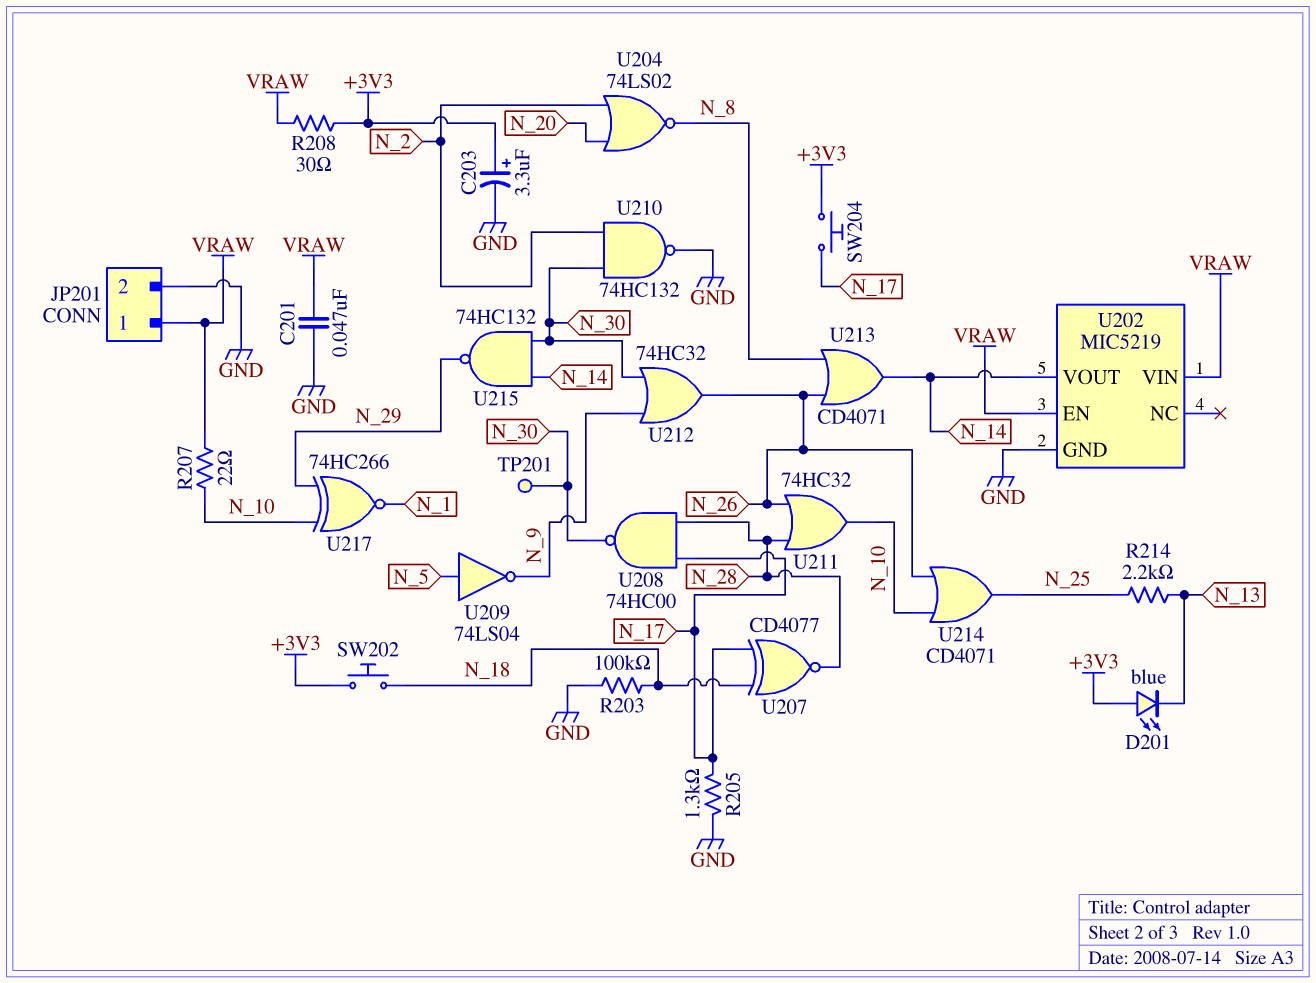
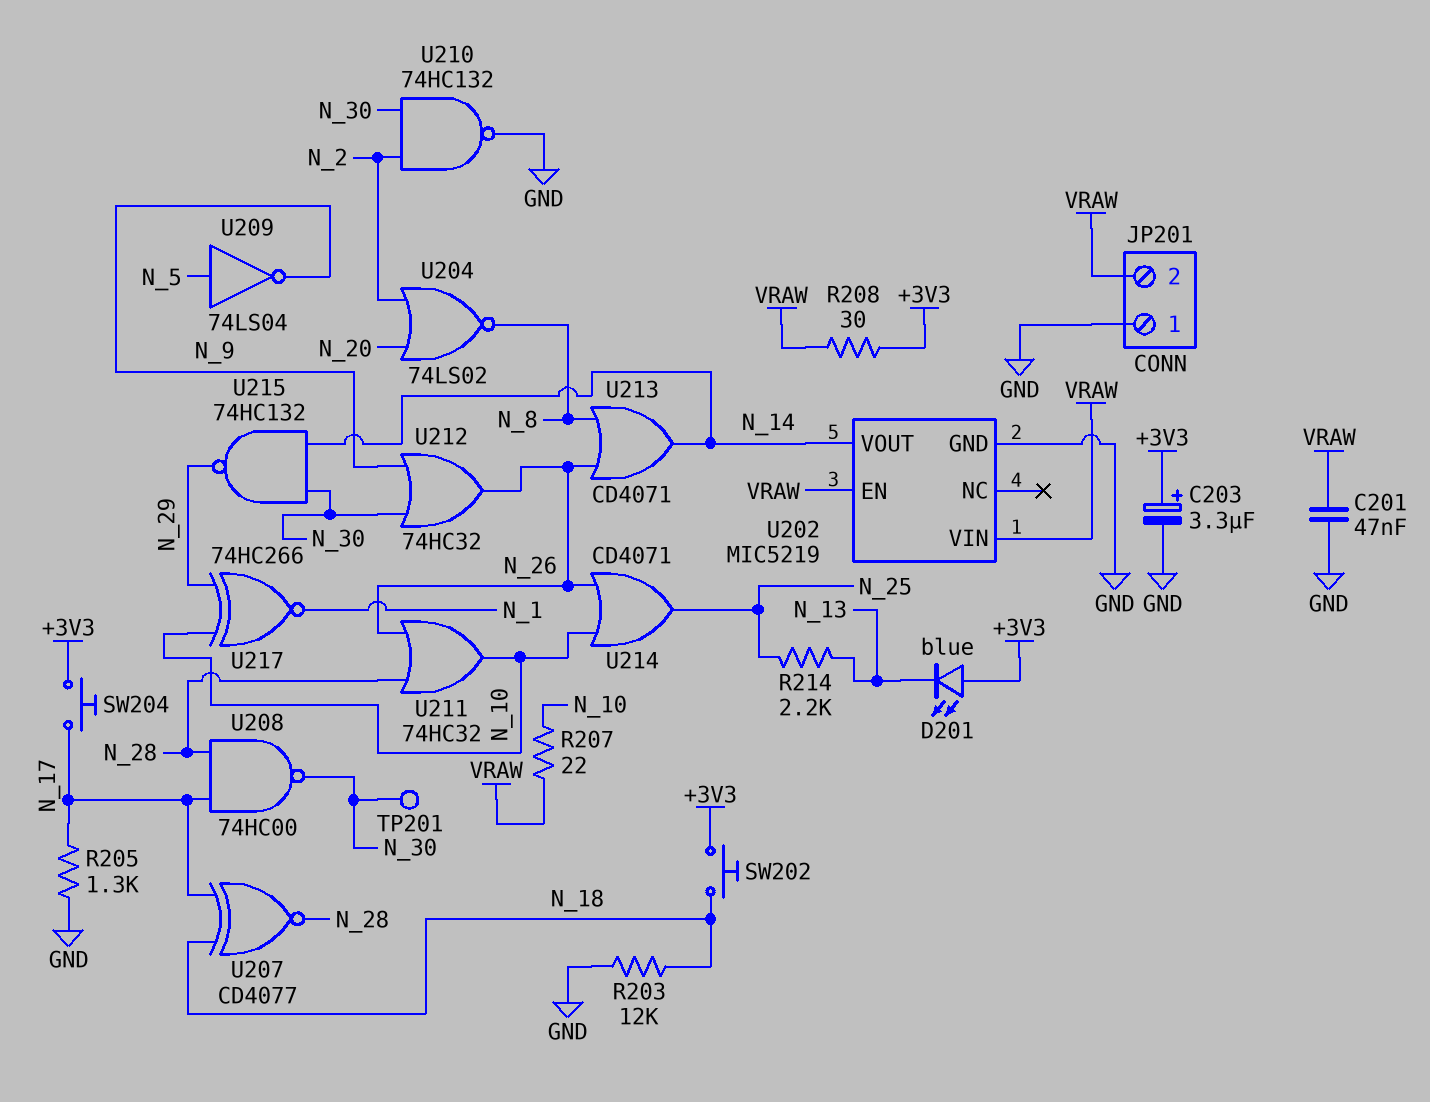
JP201 pin 1: VRAW -> GND
JP201 pin 2: GND -> VRAW
R203: 100k (GND, N_18) -> 12k (GND, N_18)

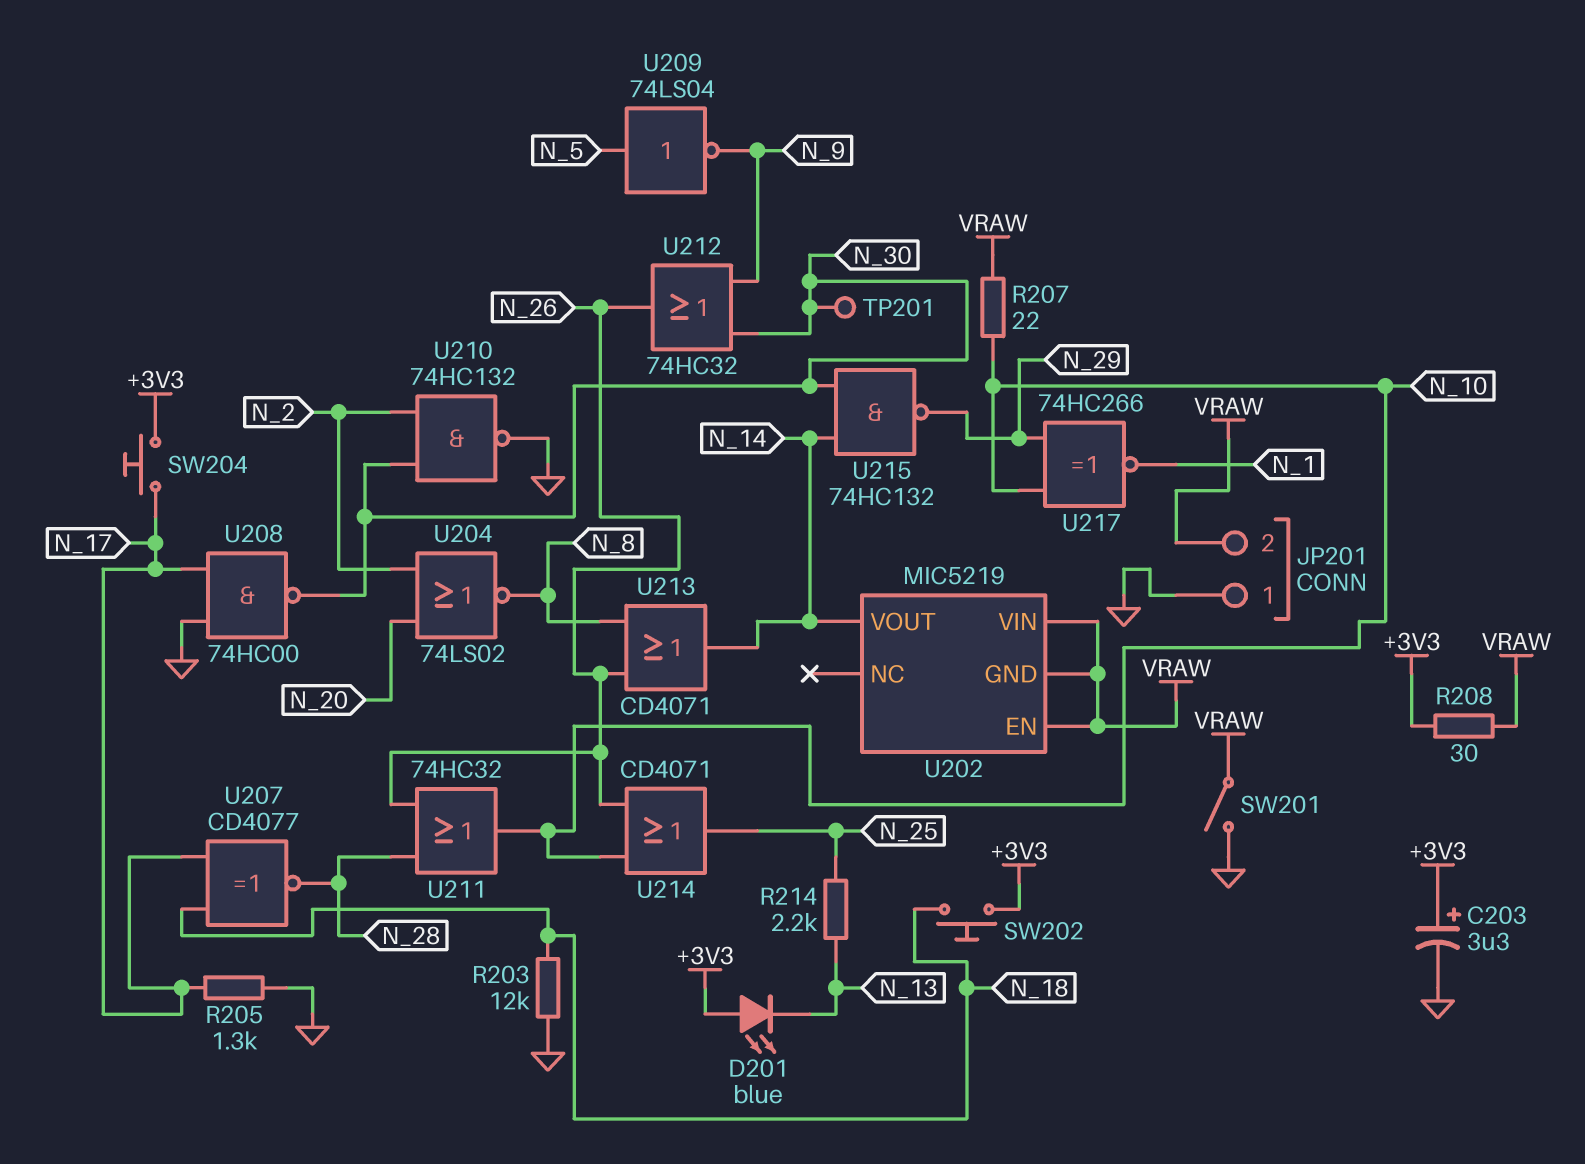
C201: 47nF (GND, VRAW) -> none
SW201: none -> switch (GND, VRAW)
U202 pin GND: GND -> VRAW
U208: NAND 74HC00 (in N_17, in N_28, out N_30) -> NAND 74HC00 (in GND, in N_17, out N_30)

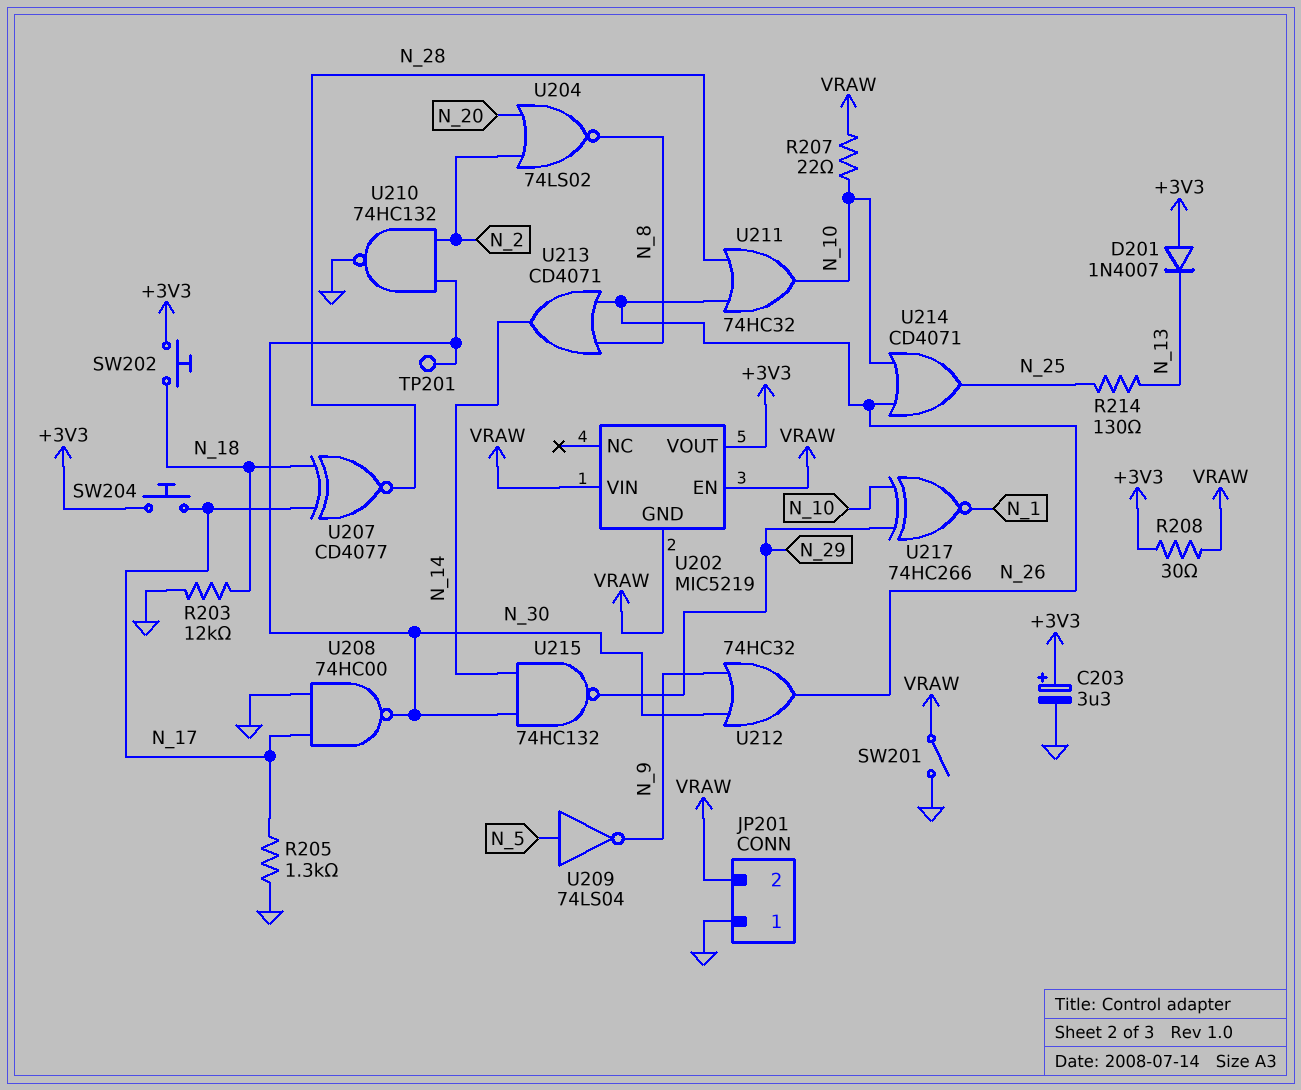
D201: LED blue (A +3V3, K N_13) -> diode 1N4007 (A +3V3, K N_13)
R214: 2.2k (N_13, N_25) -> 130 (N_13, N_25)
U202 pin VOUT: N_14 -> +3V3

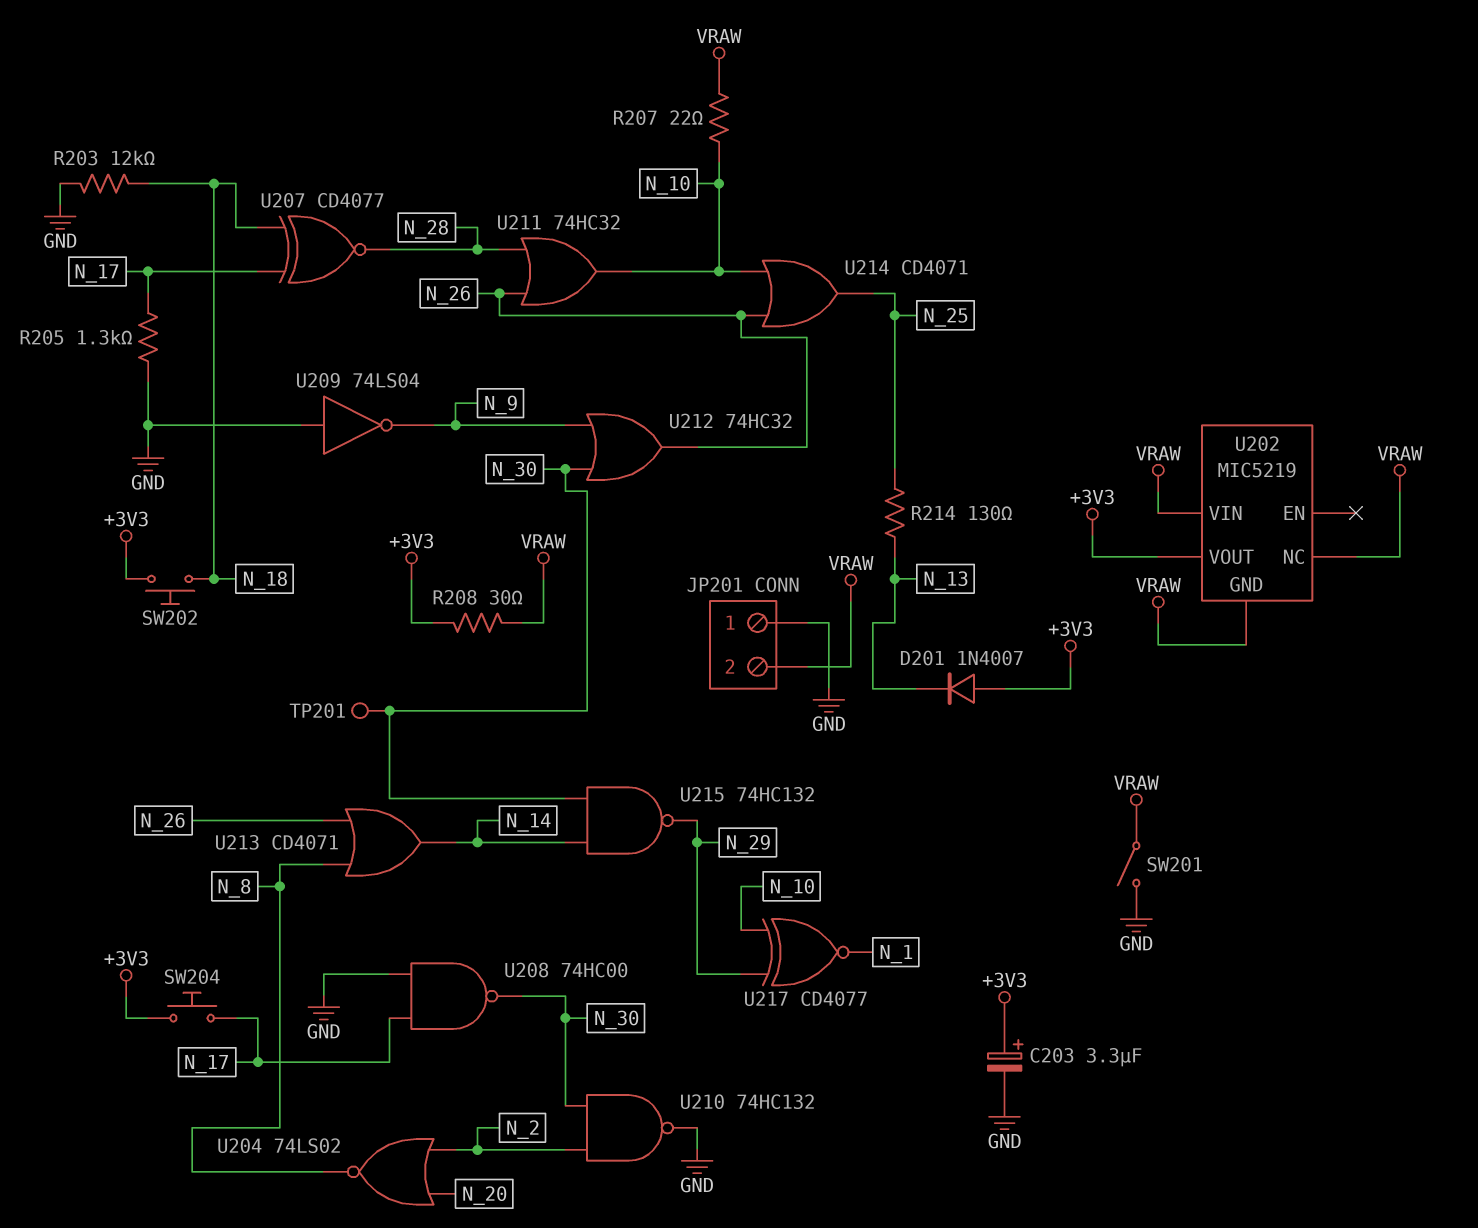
U202 pin EN: VRAW -> none
U202 pin NC: none -> VRAW
U209: NOT 74LS04 (in N_5, out N_9) -> NOT 74LS04 (in GND, out N_9)
U217: XNOR 74HC266 (in N_10, in N_29, out N_1) -> XNOR CD4077 (in N_10, in N_29, out N_1)

